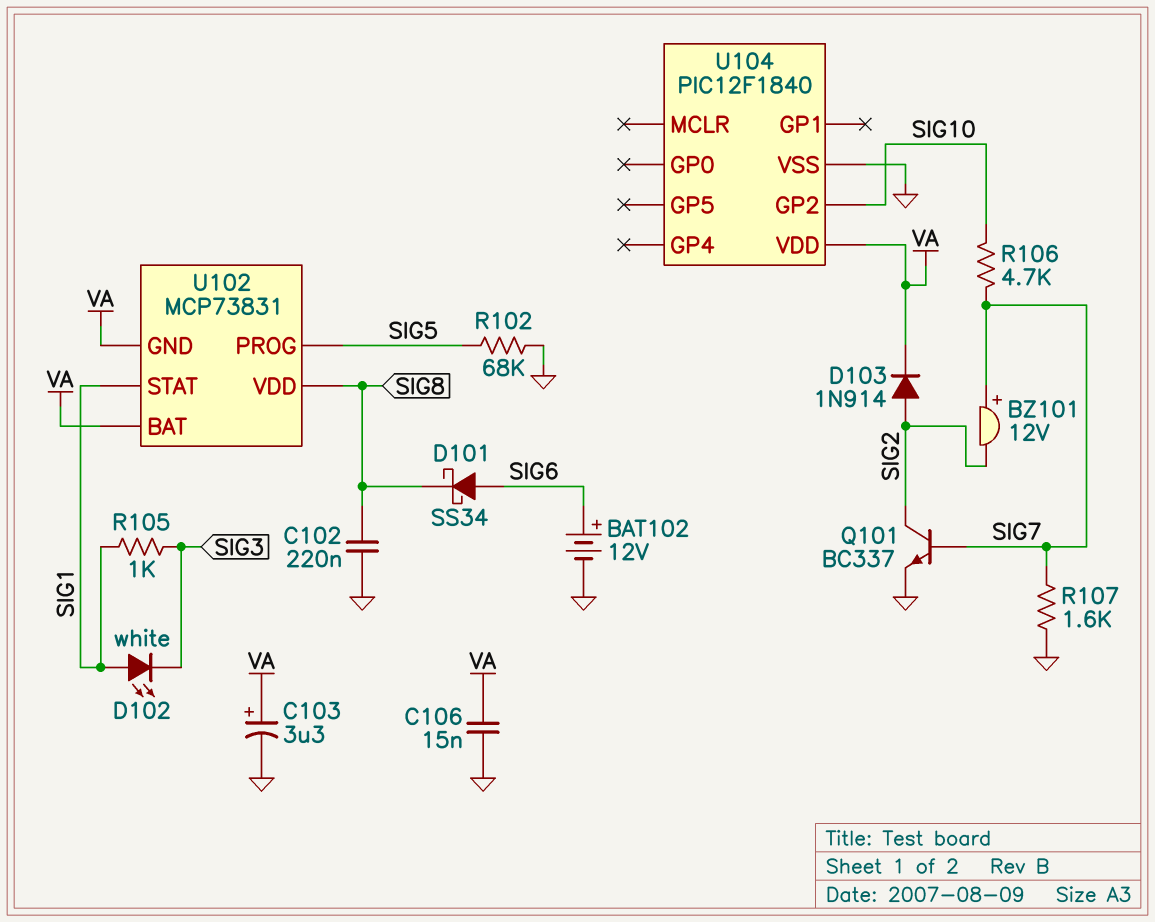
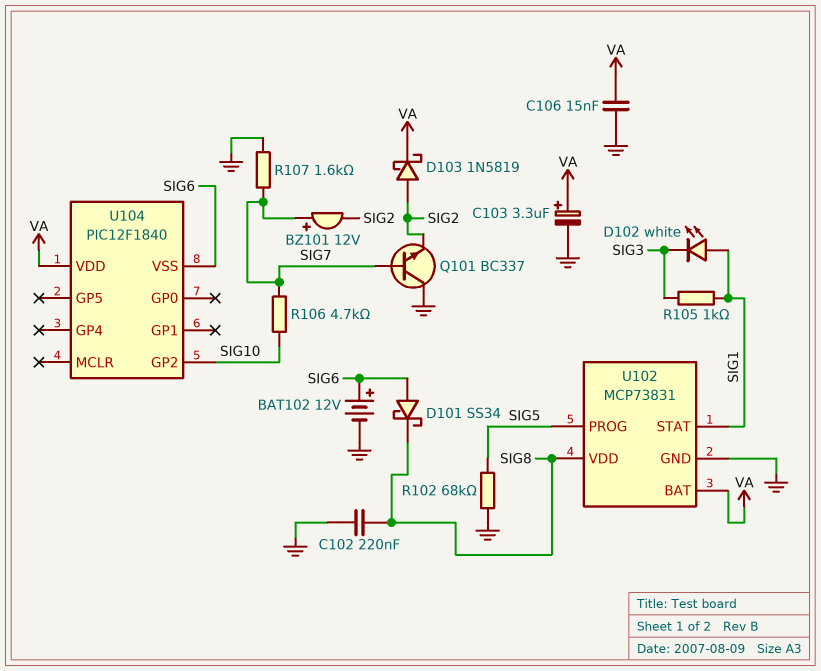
D103: diode 1N914 (A SIG2, K VA) -> schottky 1N5819 (A SIG2, K VA)
Q101: NPN BC337 (B SIG7, C SIG2, E GND) -> NPN BC337 (B SIG7, C GND, E SIG2)
U102 pin GND: VA -> GND
U104 pin VSS: GND -> SIG6

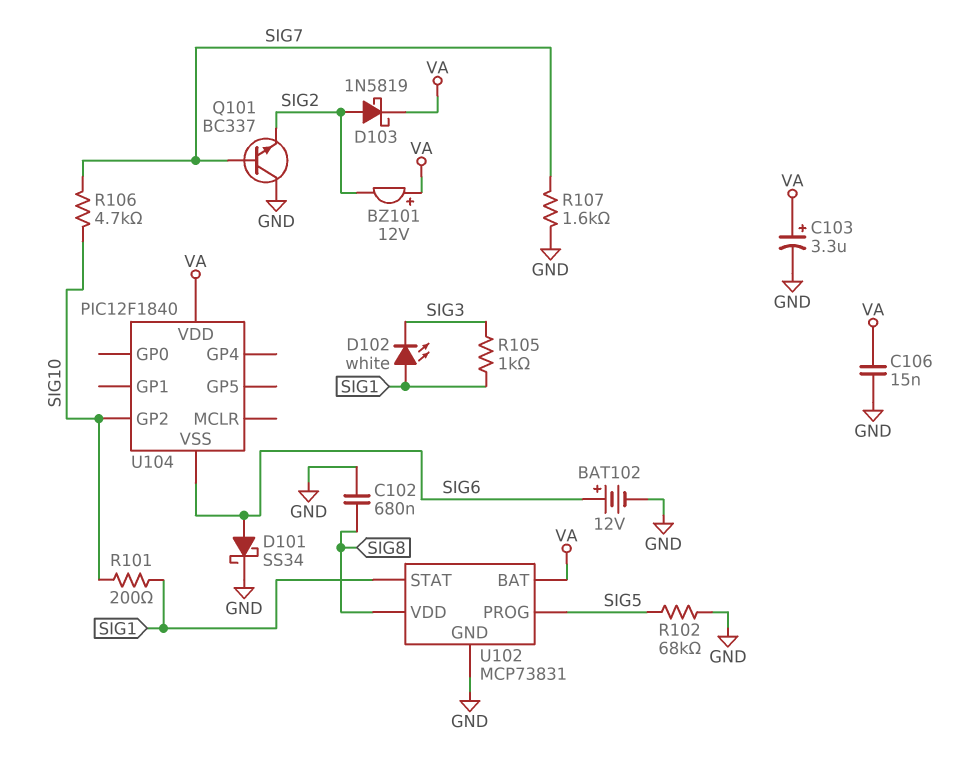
BZ101: buzzer 12V (plus SIG7, minus SIG2) -> buzzer 12V (plus VA, minus SIG2)
C102: 220nF (GND, SIG8) -> 680nF (GND, SIG8)
D101: schottky SS34 (A SIG6, K SIG8) -> schottky SS34 (A SIG6, K GND)
R101: none -> 200 (SIG1, SIG10)

